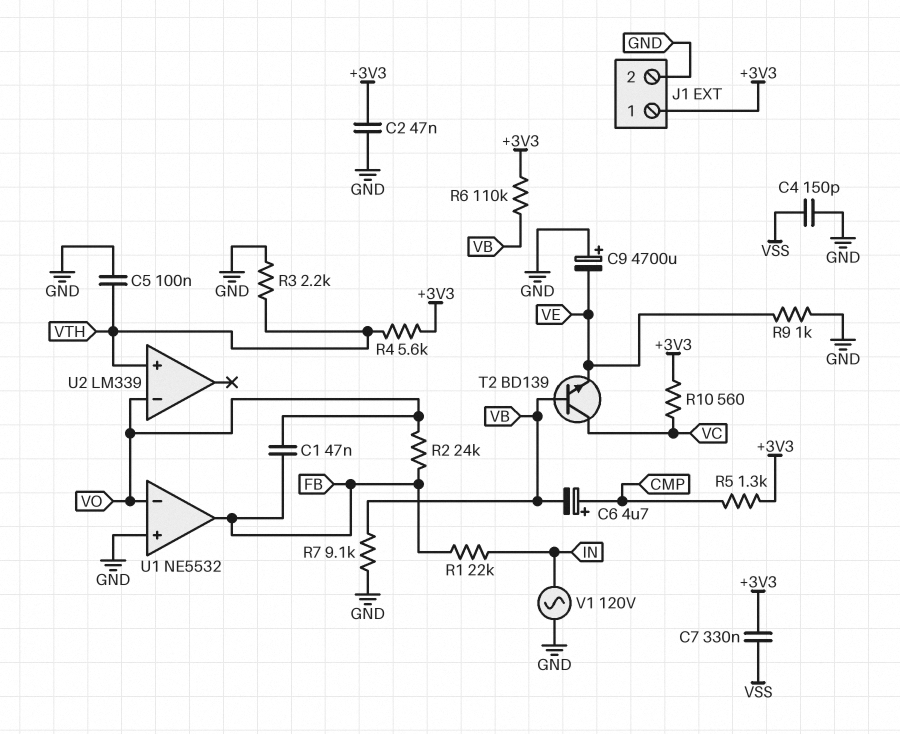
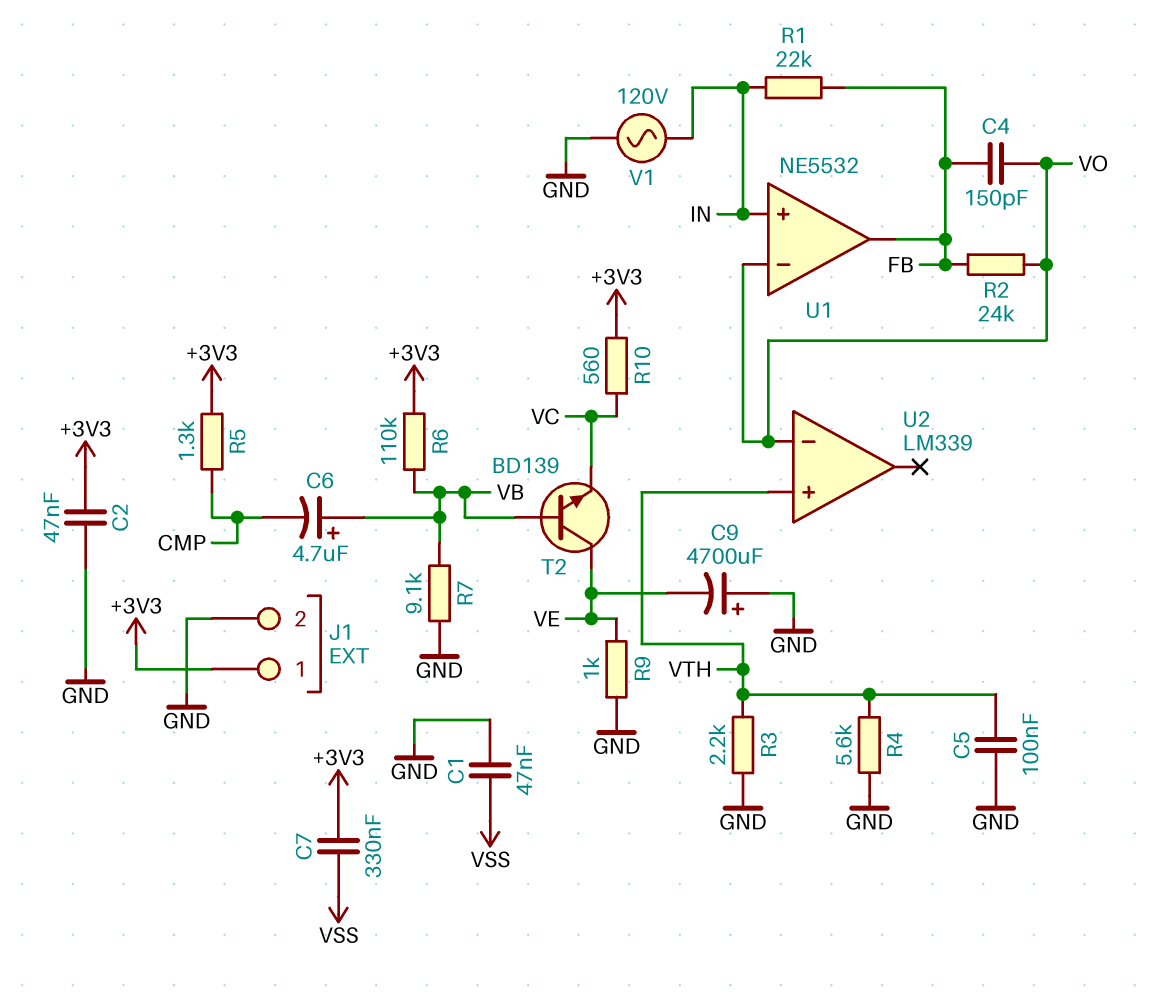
C1: 47nF (FB, VO) -> 47nF (GND, VSS)
C4: 150pF (GND, VSS) -> 150pF (FB, VO)
C6: 4.7uF (plus CMP, minus VB) -> 4.7uF (plus VB, minus CMP)
R4: 5.6k (+3V3, VTH) -> 5.6k (GND, VTH)
T2: NPN BD139 (B VB, C VC, E VE) -> NPN BD139 (B VB, C VE, E VC)
U1 pin in+: GND -> IN

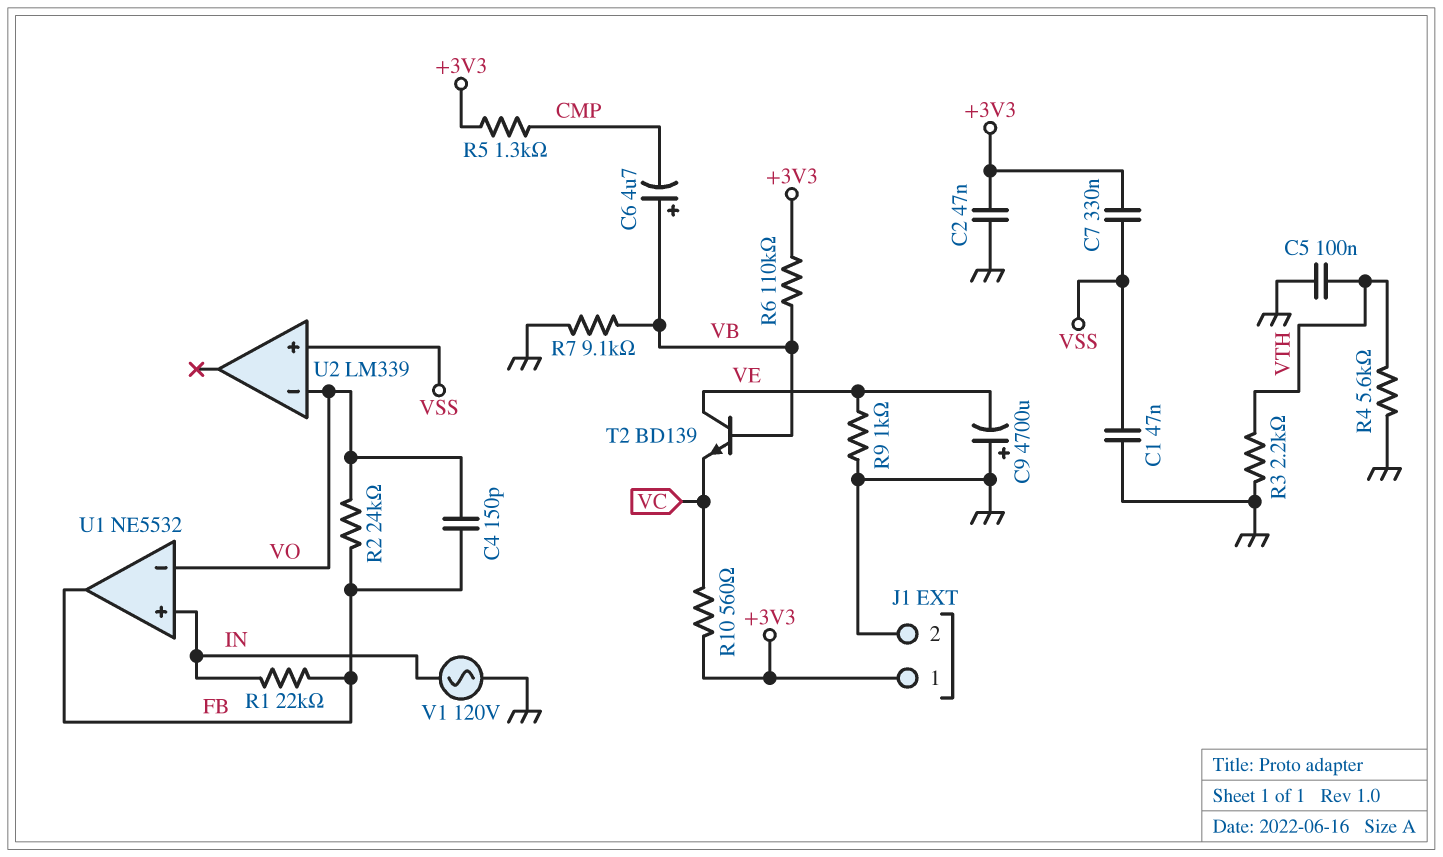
U2 pin in+: VTH -> VSS

